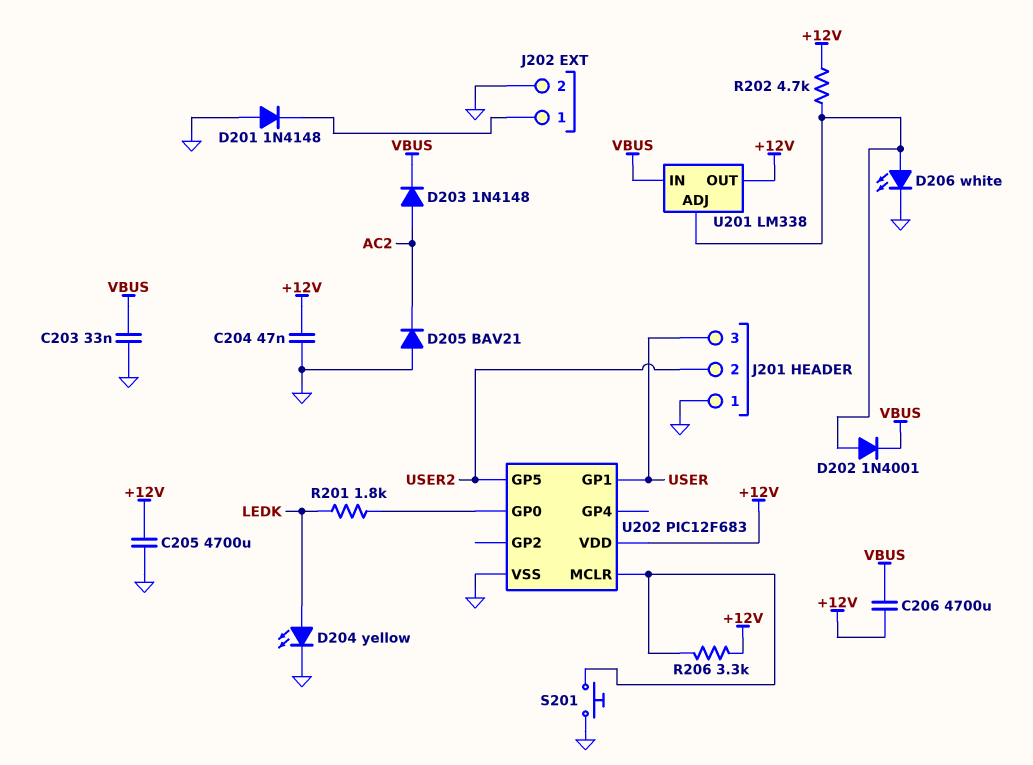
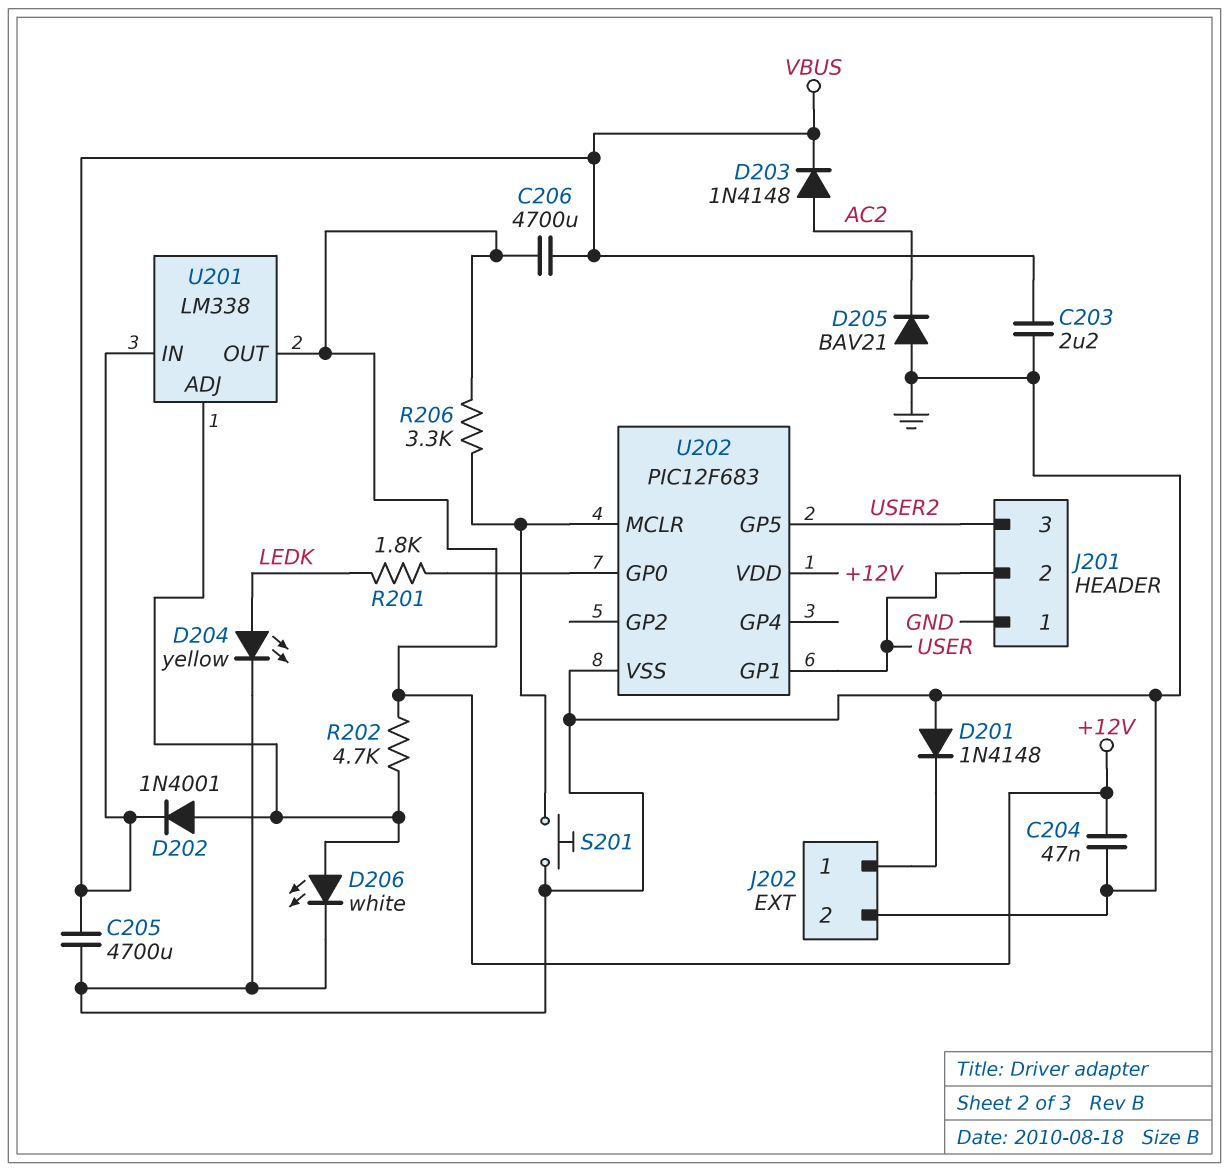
C203: 33nF (GND, VBUS) -> 2.2uF (GND, VBUS)
C205: 4700uF (+12V, GND) -> 4700uF (GND, VBUS)
J201 pin 2: USER2 -> USER
J201 pin 3: USER -> USER2

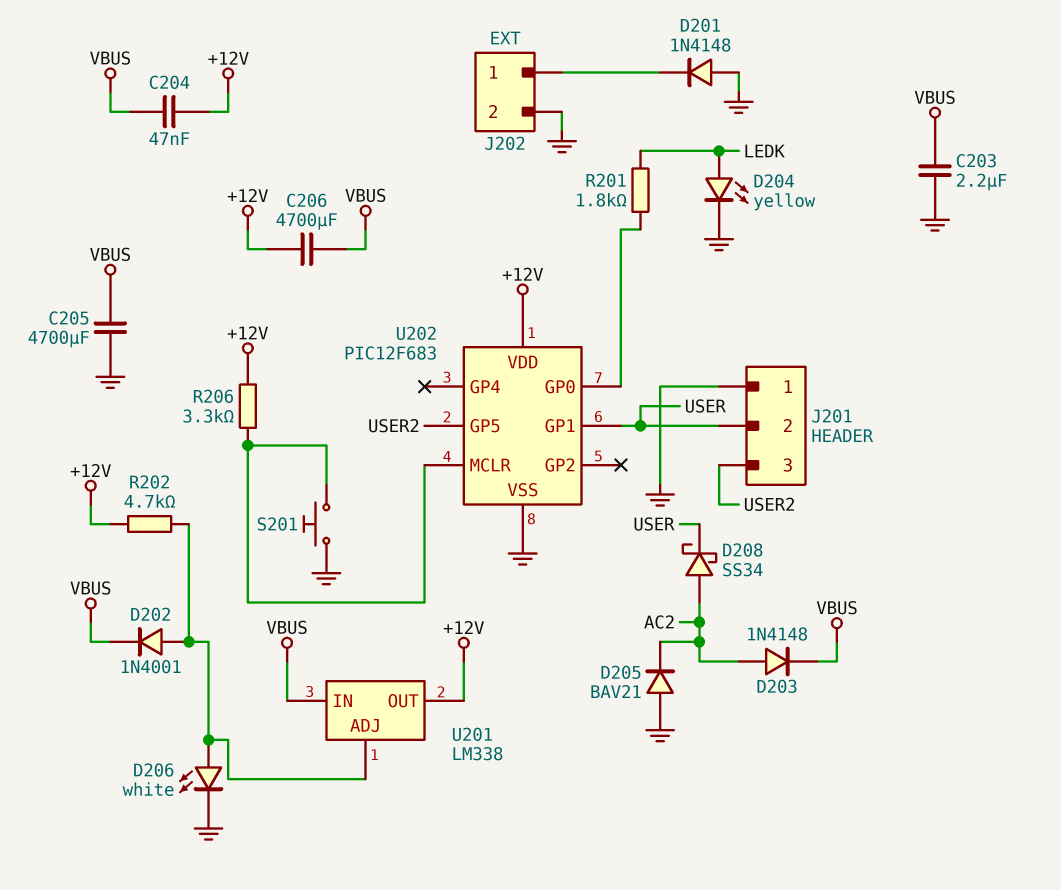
C204: 47nF (+12V, GND) -> 47nF (+12V, VBUS)
D208: none -> schottky SS34 (A AC2, K USER)

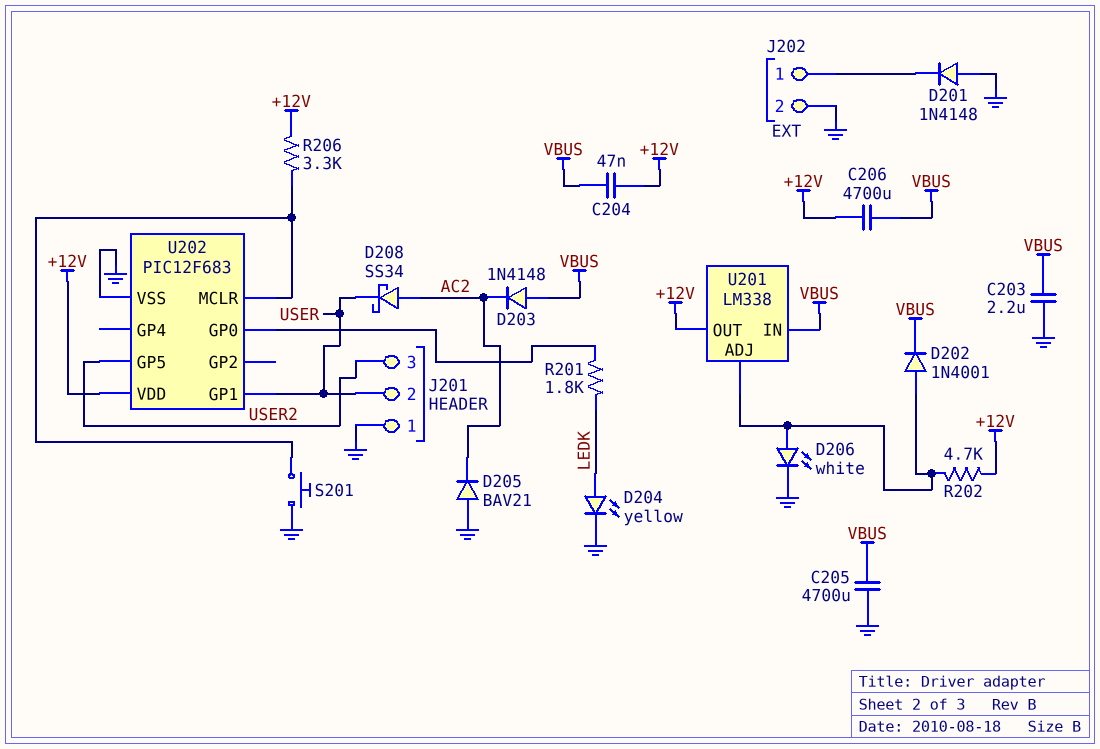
D203: diode 1N4148 (A AC2, K VBUS) -> diode 1N4148 (A VBUS, K AC2)

